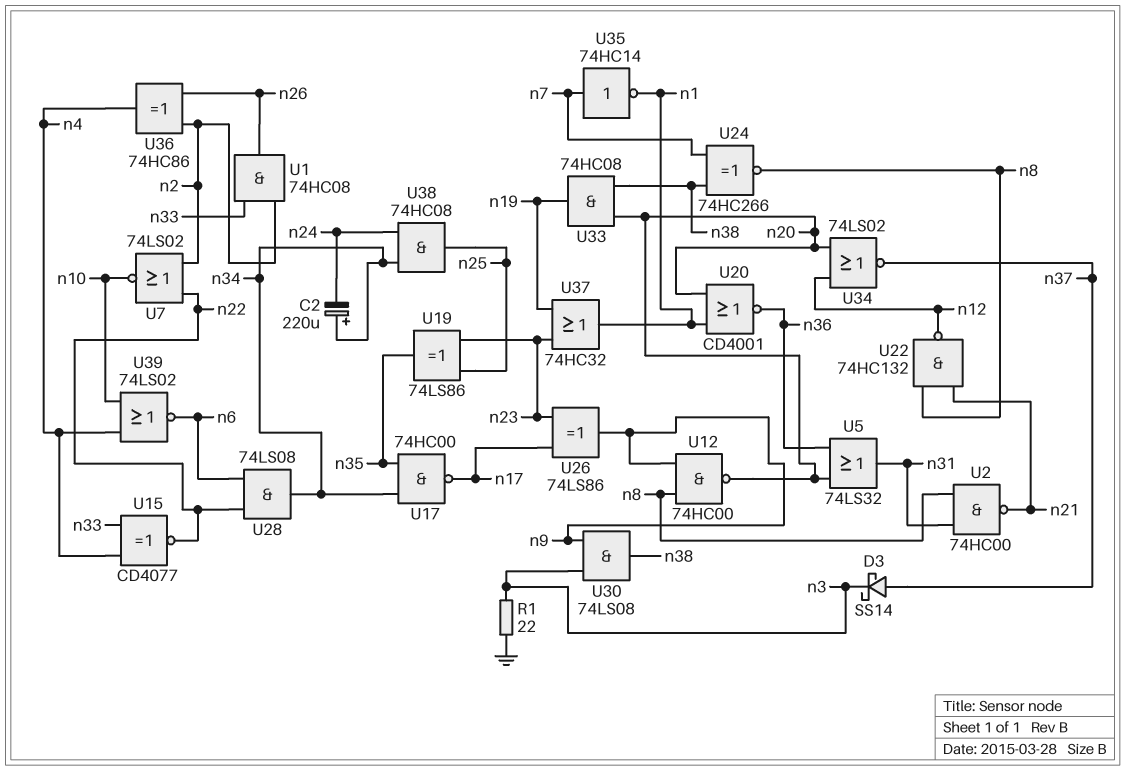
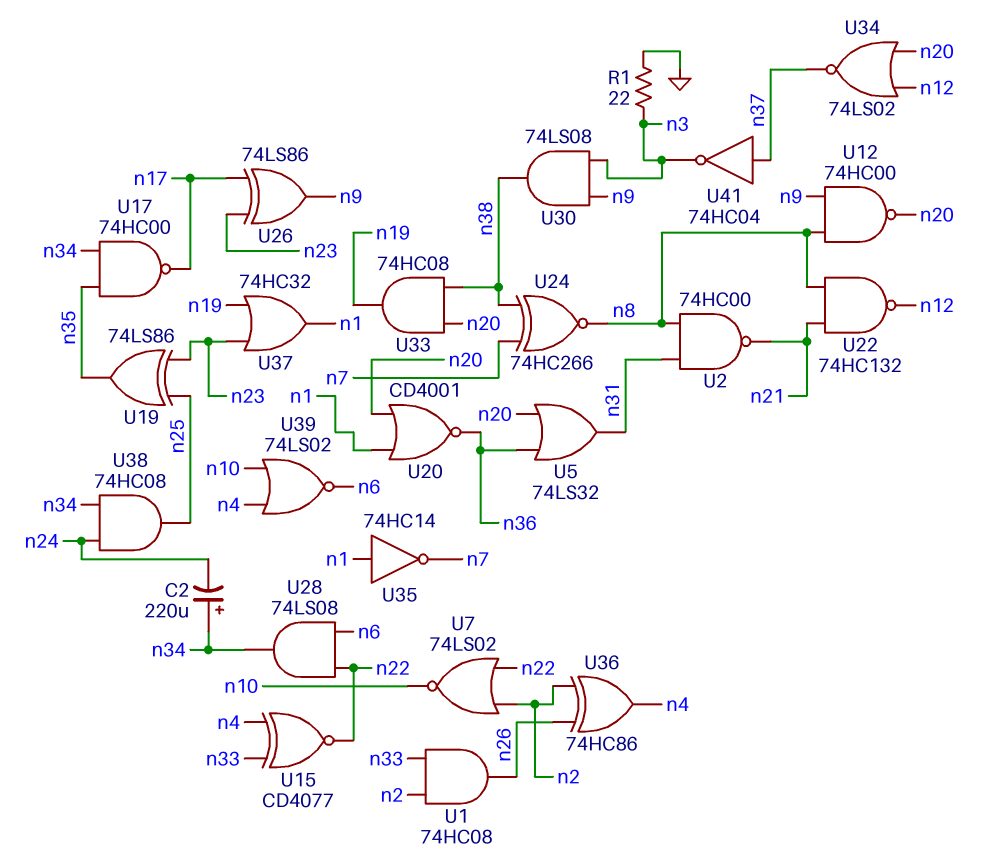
D3: schottky SS14 (A n37, K n3) -> none
U35: NOT 74HC14 (in n7, out n1) -> NOT 74HC14 (in n1, out n7)
U41: none -> NOT 74HC04 (in n37, out n3)

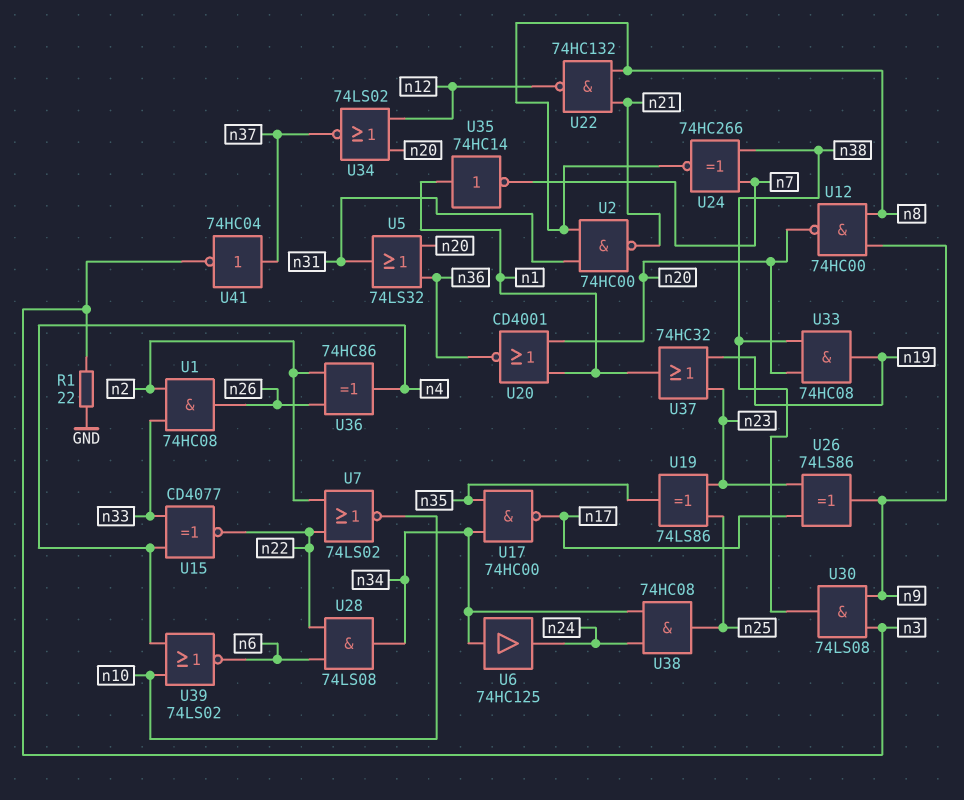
C2: 220uF (plus n34, minus n24) -> none
U6: none -> buffer 74HC125 (in n34, out n24)

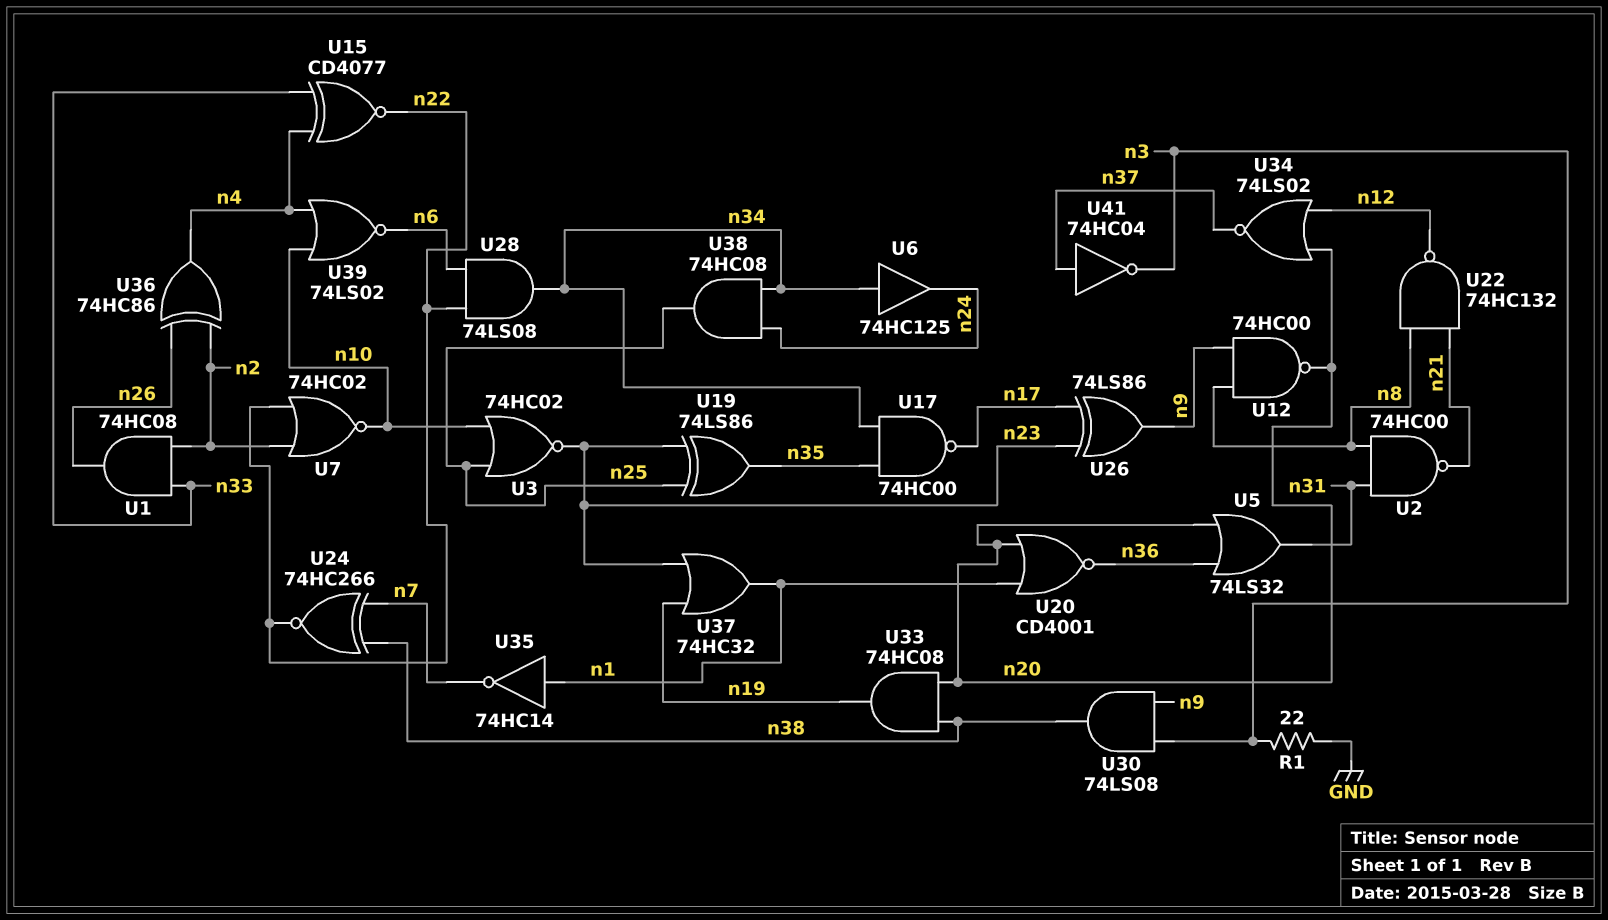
U3: none -> NOR 74HC02 (in n10, in n25, out n23)
U7: NOR 74LS02 (in n2, in n22, out n10) -> NOR 74HC02 (in n2, in n22, out n10)
U24: XNOR 74HC266 (in n7, in n38, out n8) -> XNOR 74HC266 (in n7, in n38, out n22)

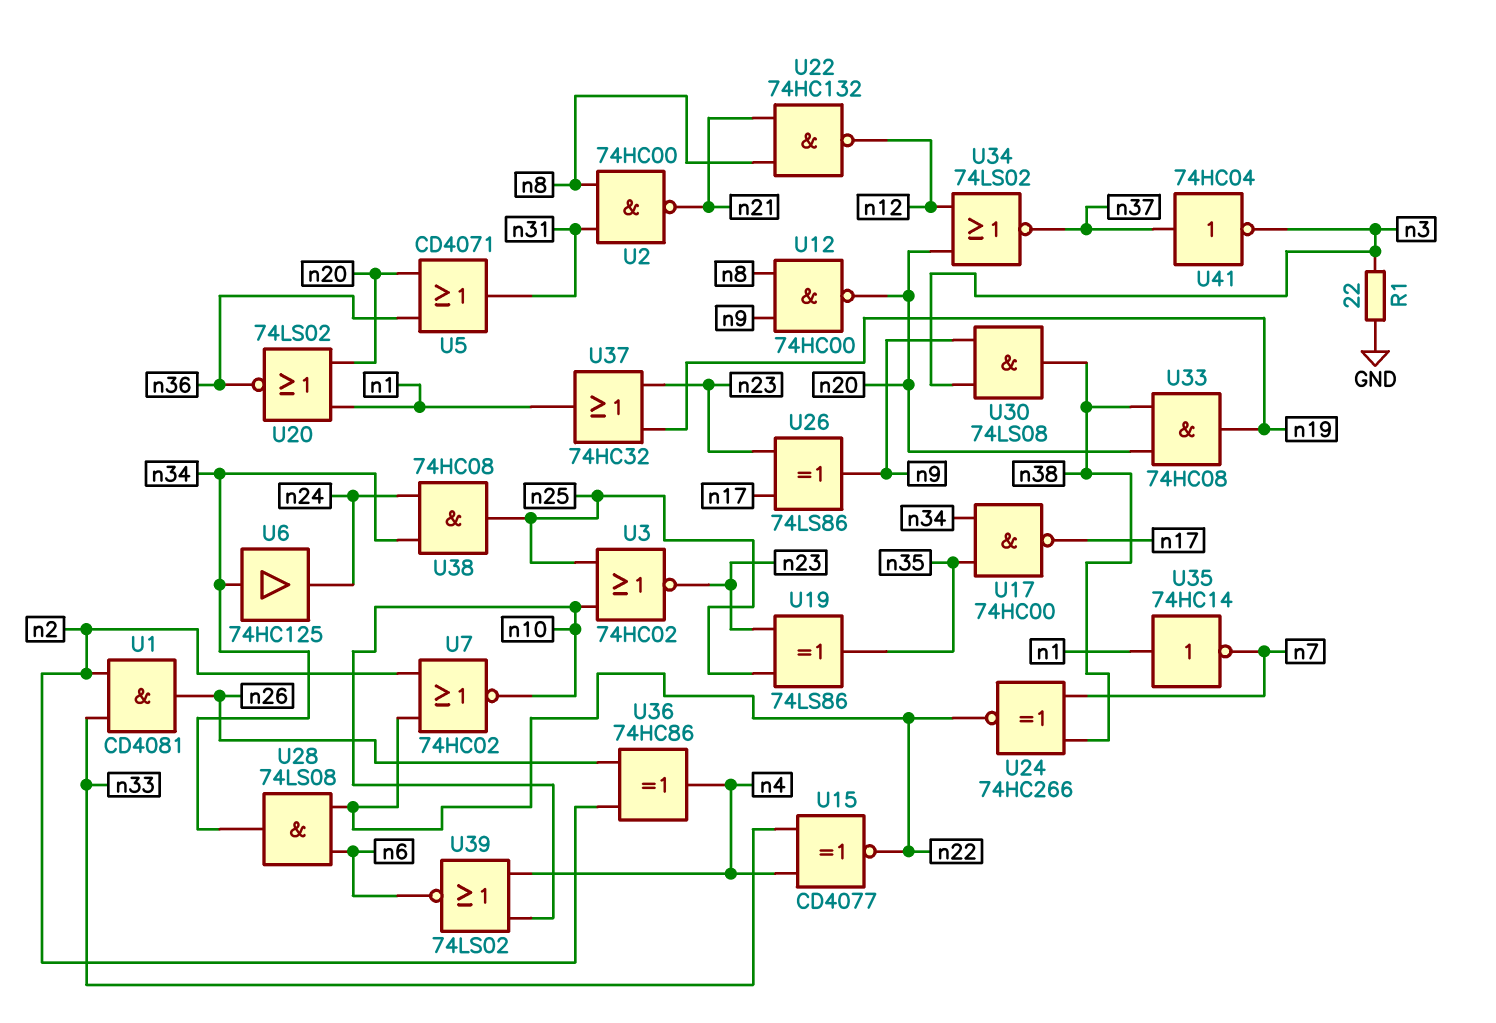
U1: AND 74HC08 (in n2, in n33, out n26) -> AND CD4081 (in n2, in n33, out n26)
U5: OR 74LS32 (in n20, in n36, out n31) -> OR CD4071 (in n20, in n36, out n31)
U20: NOR CD4001 (in n1, in n20, out n36) -> NOR 74LS02 (in n1, in n20, out n36)

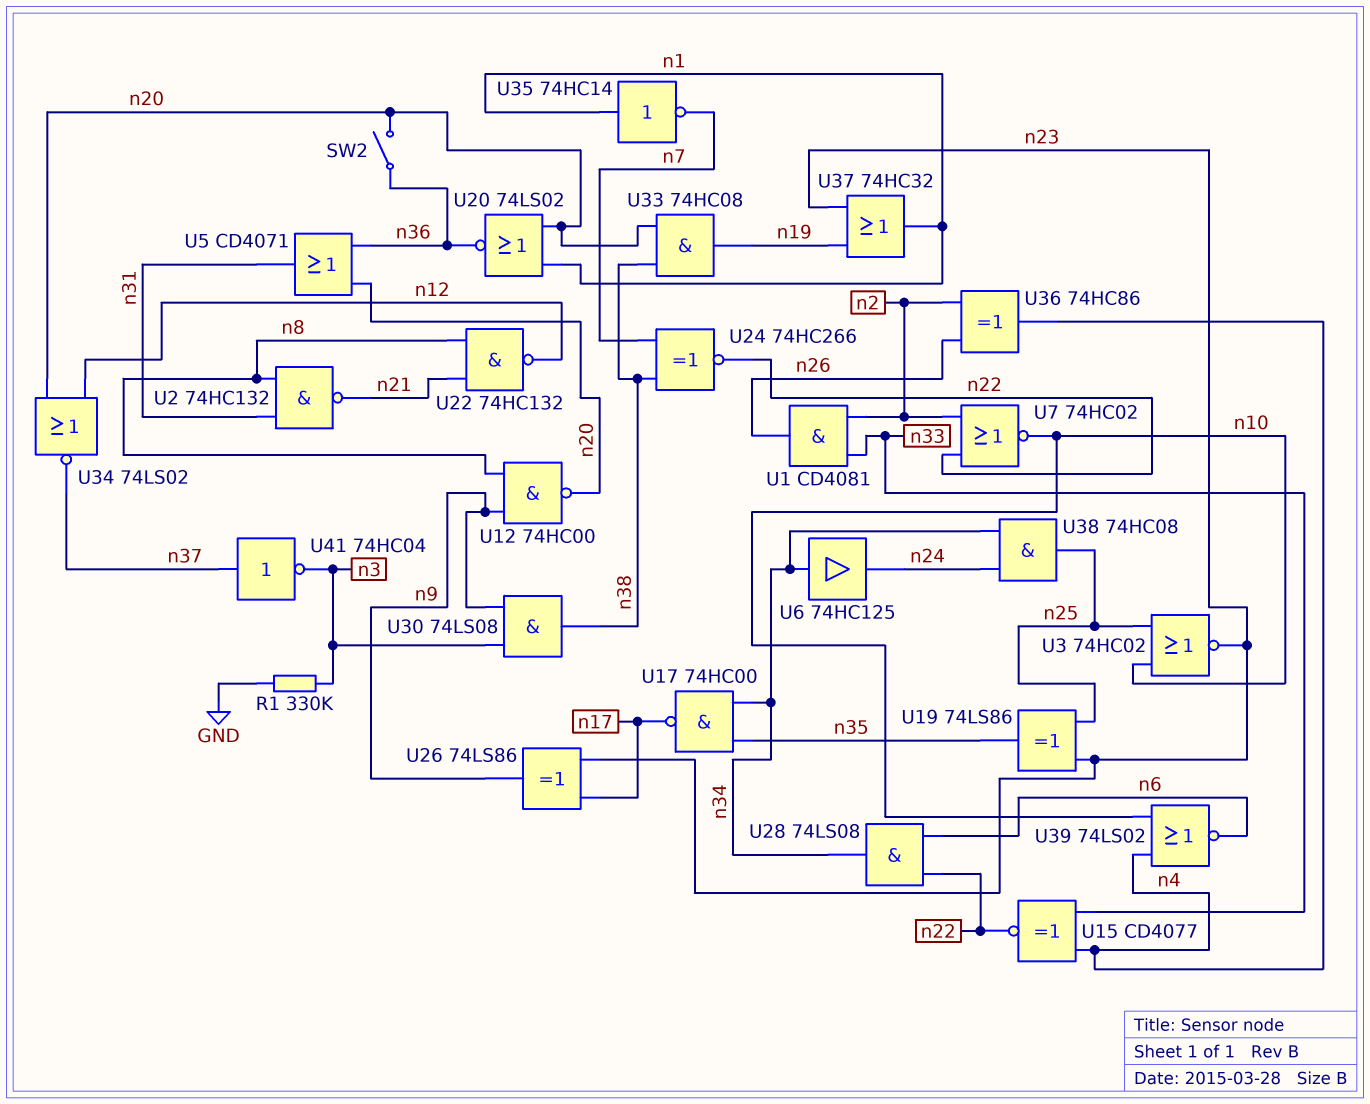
R1: 22 (GND, n3) -> 330k (GND, n3)
SW2: none -> switch (n20, n36)
U2: NAND 74HC00 (in n8, in n31, out n21) -> NAND 74HC132 (in n8, in n31, out n21)

